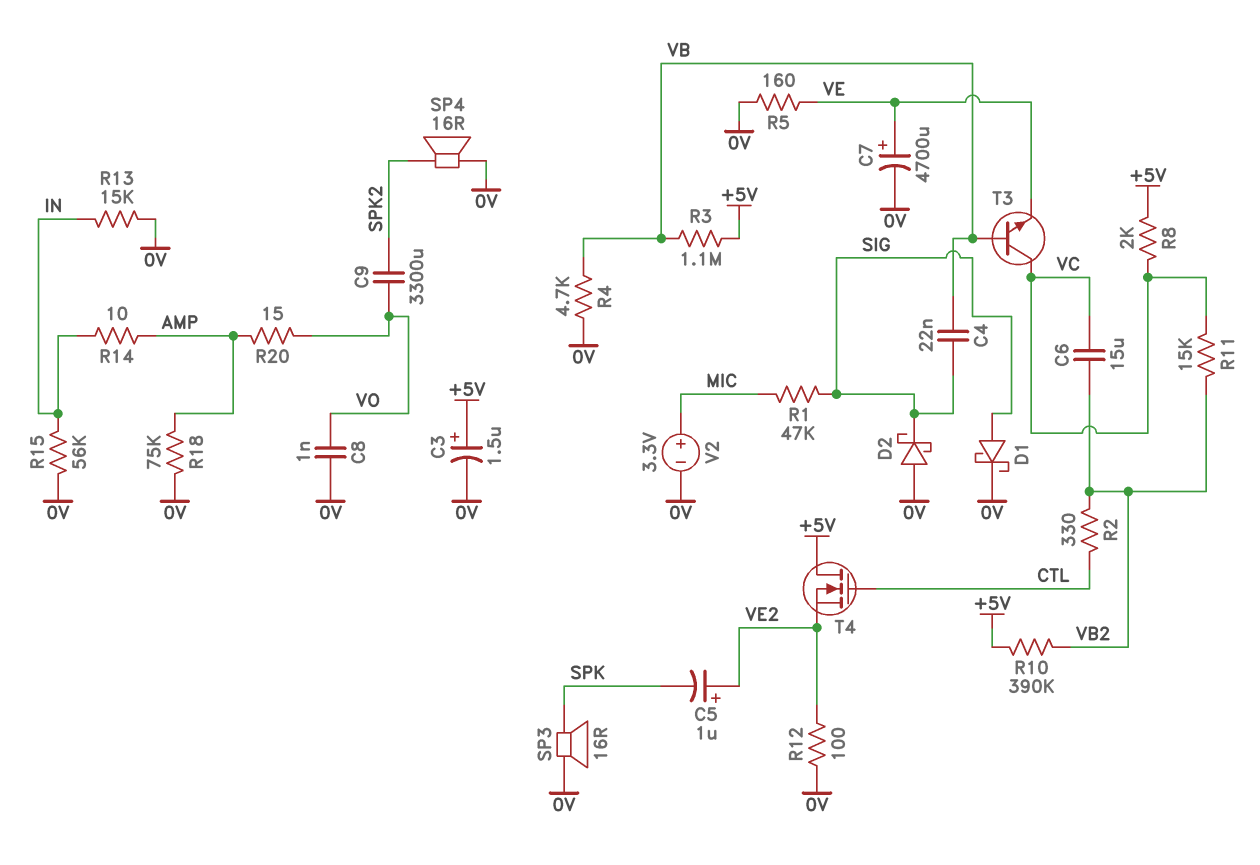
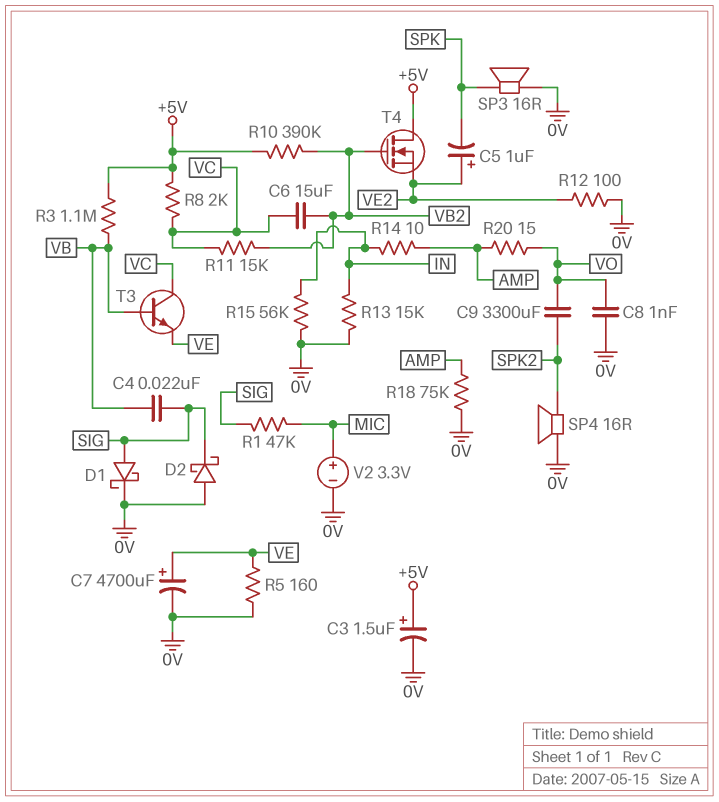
R2: 330 (CTL, VB2) -> none
R4: 4.7k (0V, VB) -> none
T4: NMOS (G CTL, D +5V, S VE2) -> NMOS (G VB2, D +5V, S VE2)

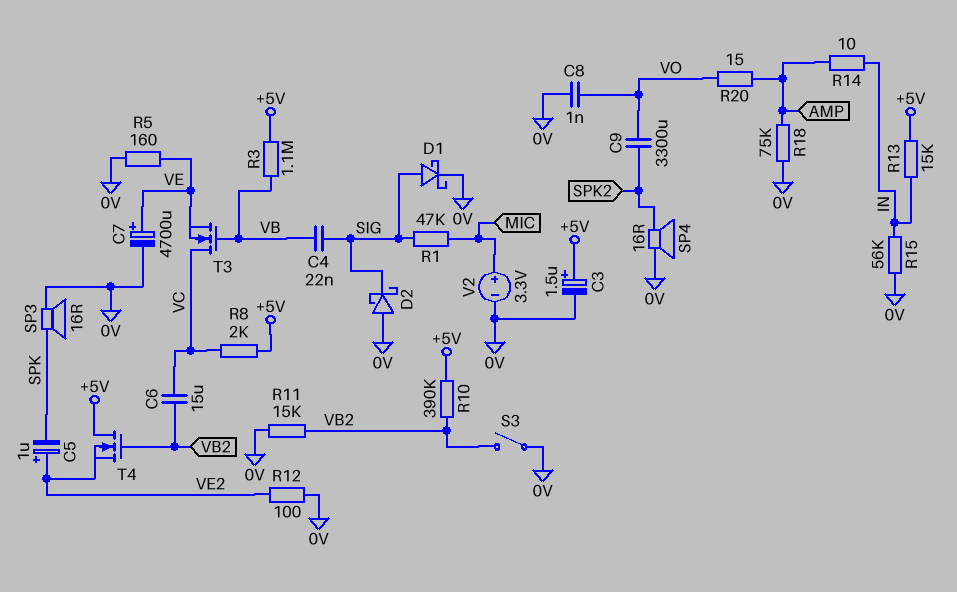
R11: 15k (VB2, VC) -> 15k (0V, VB2)
R13: 15k (0V, IN) -> 15k (+5V, IN)
S3: none -> switch (0V, VB2)
T3: NPN (B VB, C VC, E VE) -> NMOS (G VB, D VC, S VE)

